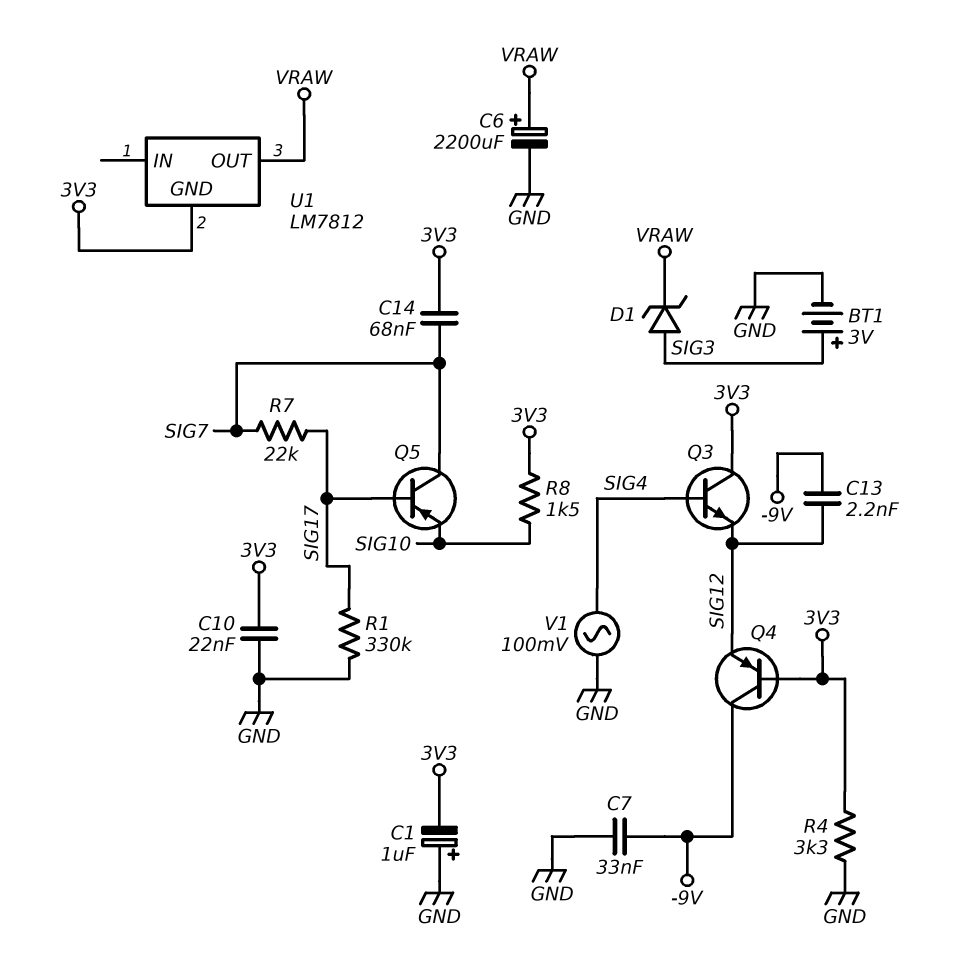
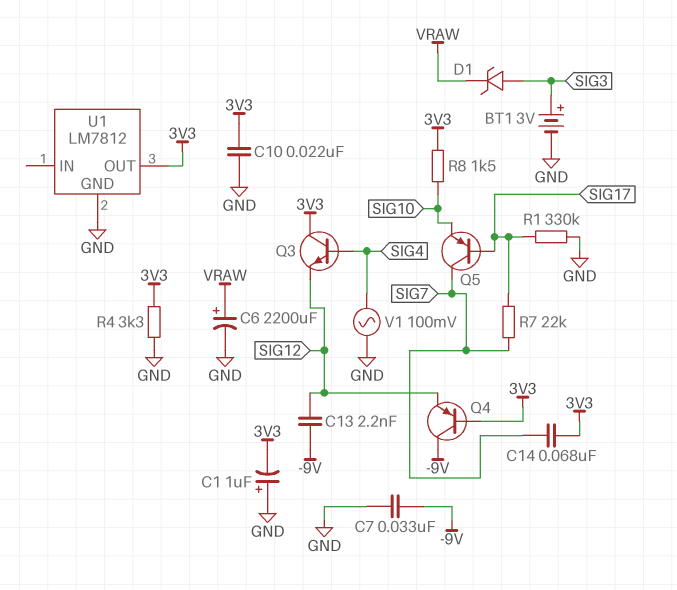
U1 pin GND: 3V3 -> GND
U1 pin OUT: VRAW -> 3V3

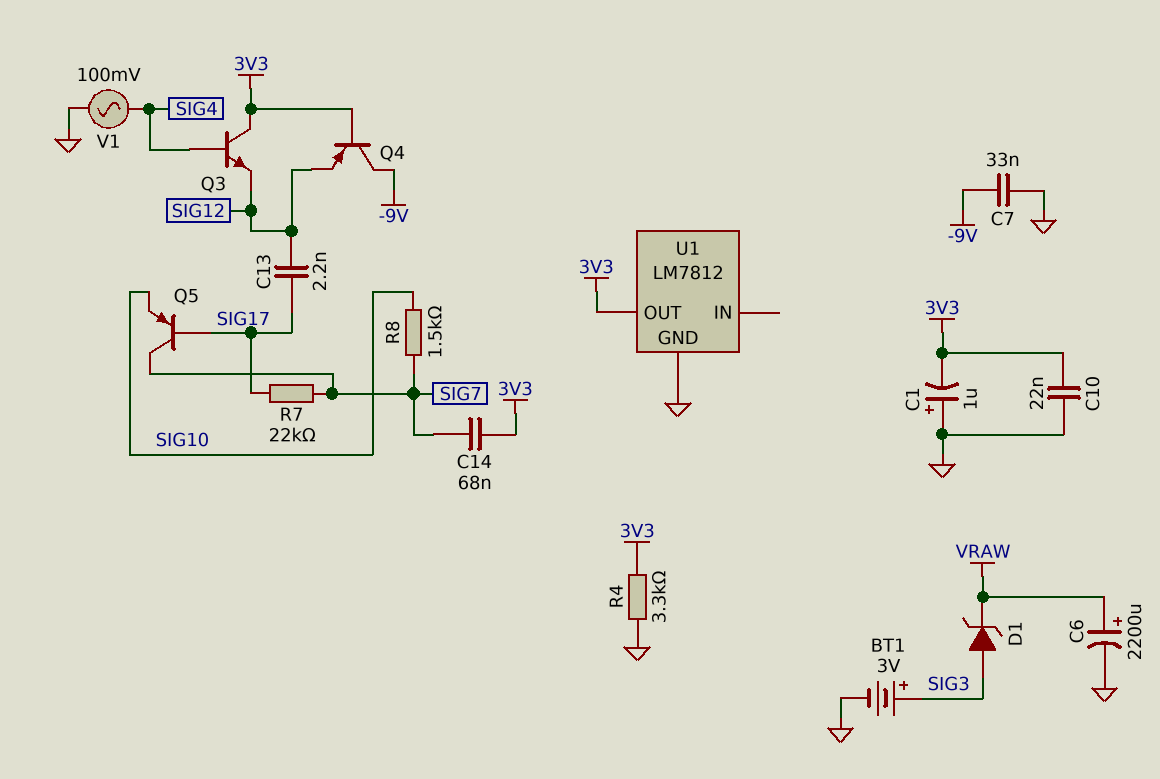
C13: 2.2nF (-9V, SIG12) -> 2.2nF (SIG12, SIG17)
R1: 330k (GND, SIG17) -> none
R8: 1.5k (3V3, SIG10) -> 1.5k (SIG7, SIG10)

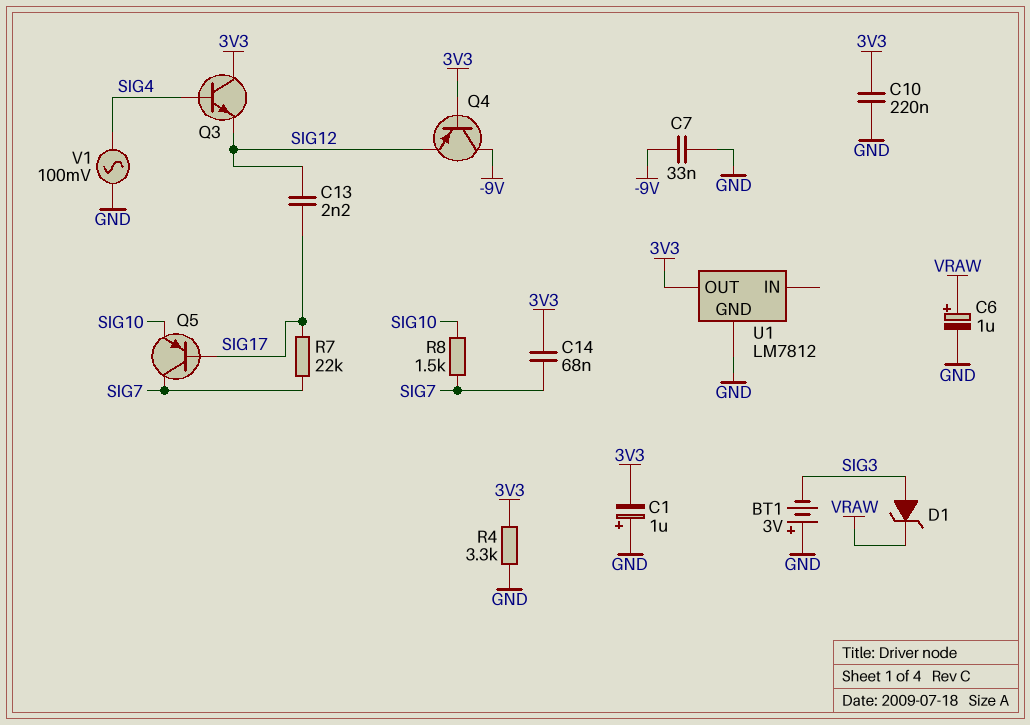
BT1: 3V (plus SIG3, minus GND) -> 3V (plus GND, minus SIG3)
C6: 2200uF (plus VRAW, minus GND) -> 1uF (plus VRAW, minus GND)
C10: 22nF (3V3, GND) -> 220nF (3V3, GND)

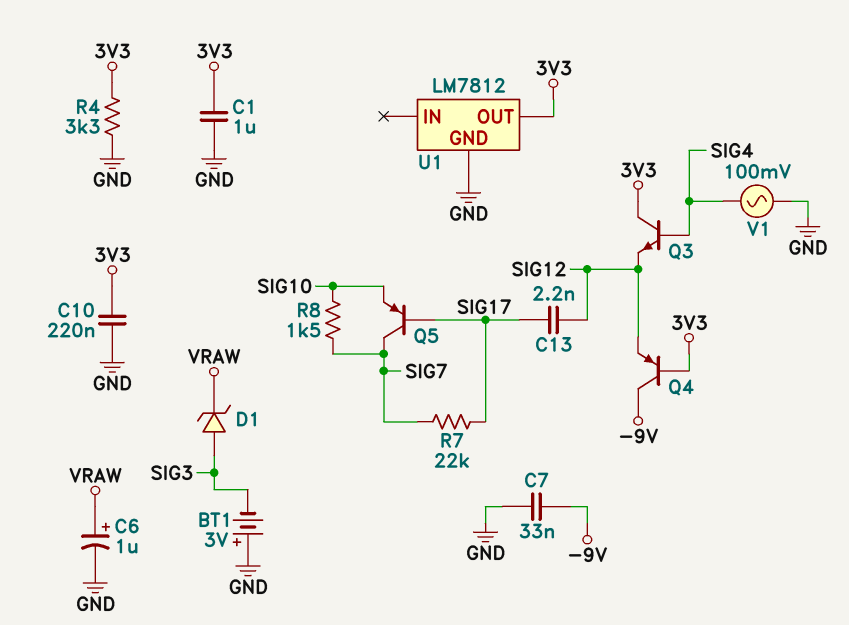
C1: 1uF (plus GND, minus 3V3) -> 1uF (3V3, GND)
C14: 68nF (3V3, SIG7) -> none

